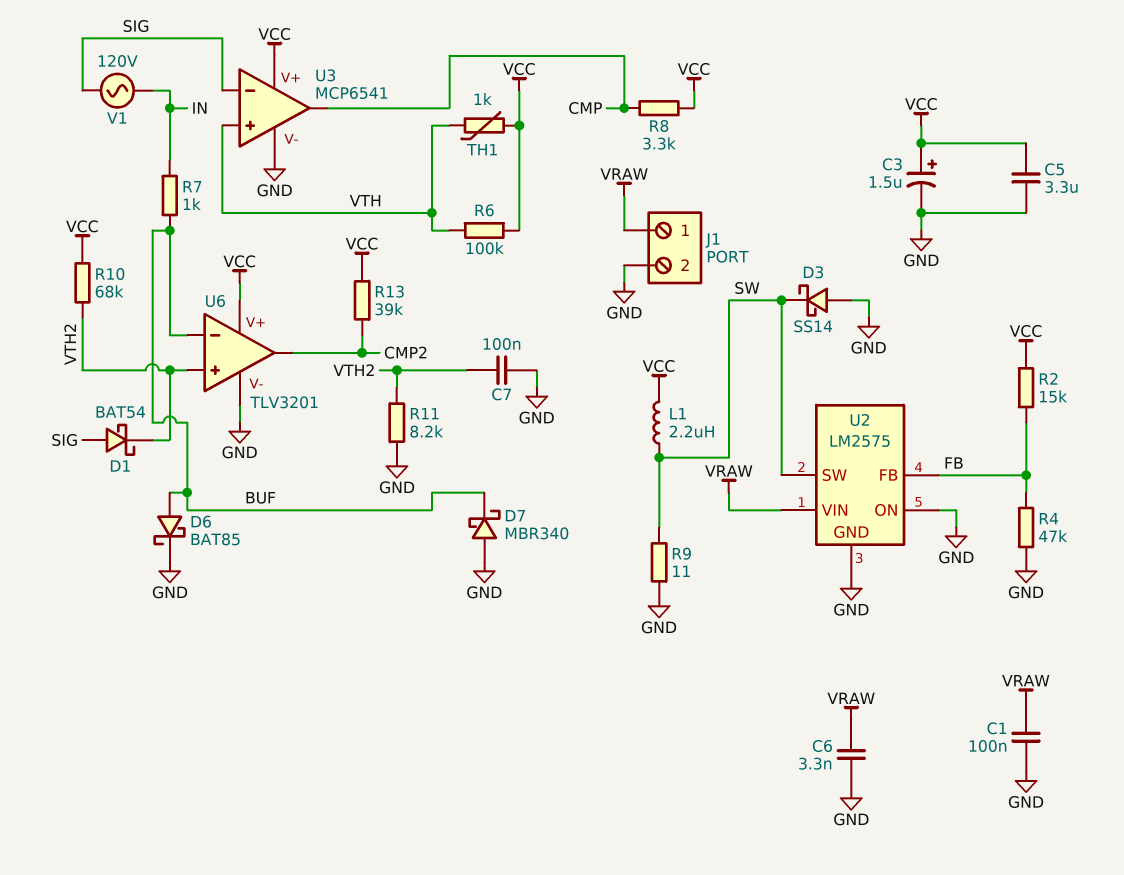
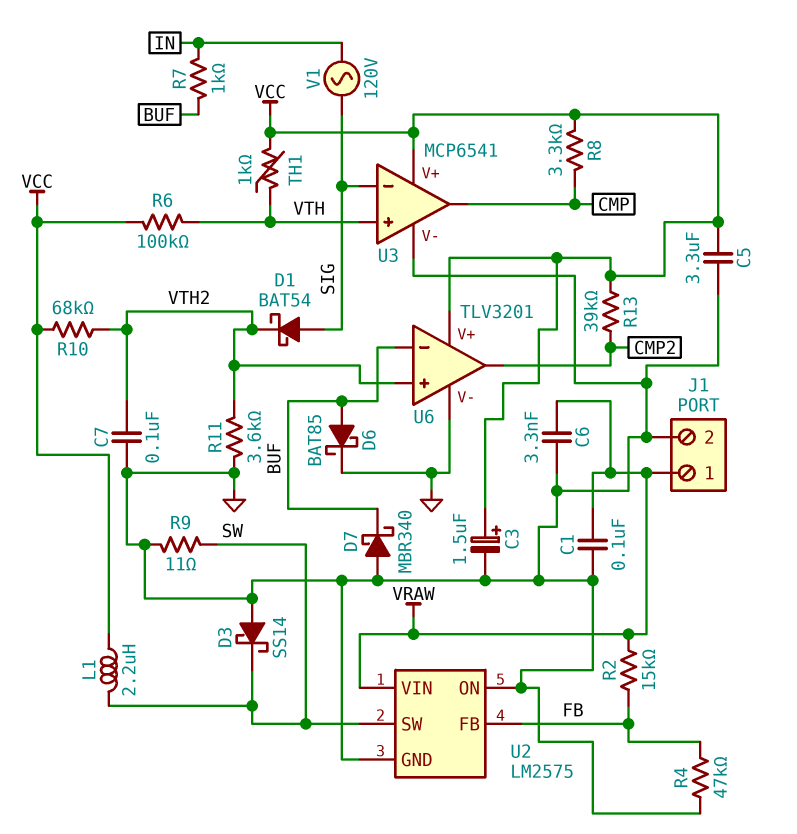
R2: 15k (FB, VCC) -> 15k (FB, VRAW)
R11: 8.2k (GND, VTH2) -> 3.6k (GND, VTH2)

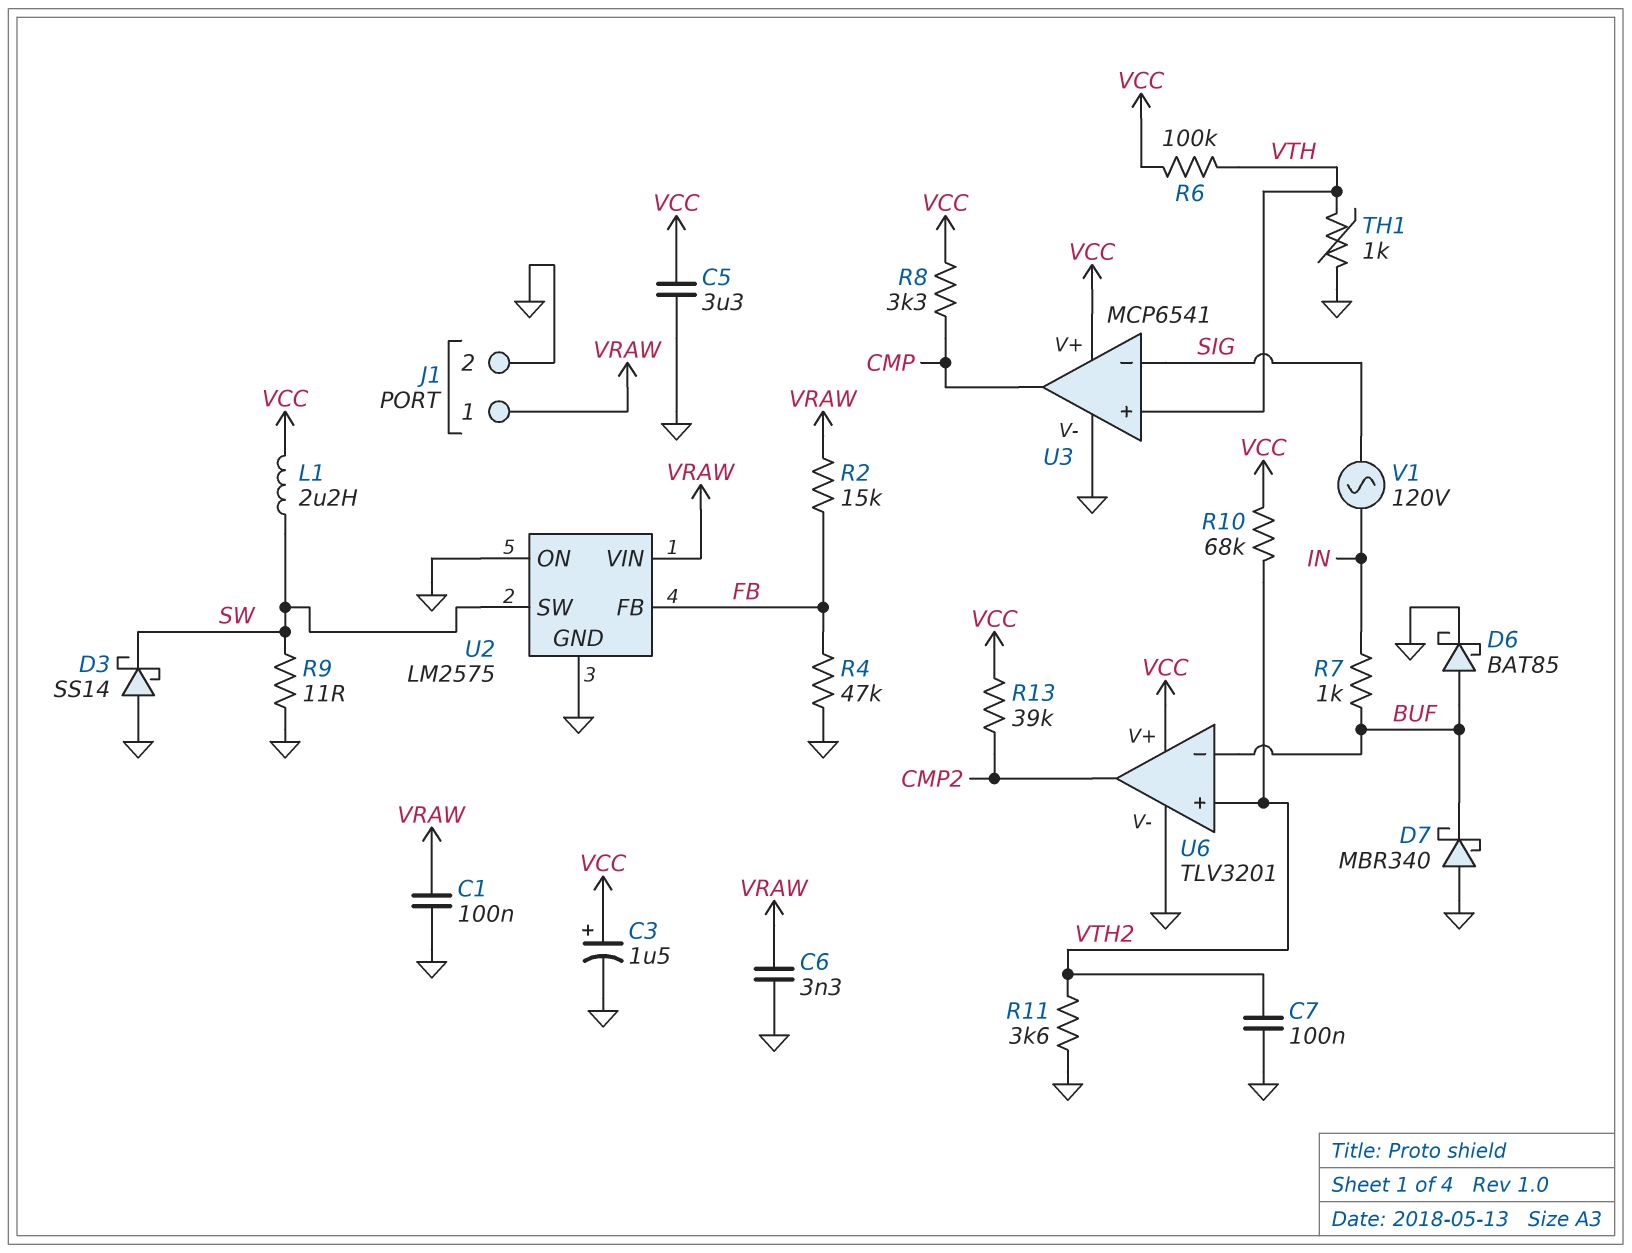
D1: schottky BAT54 (A SIG, K VTH2) -> none
TH1: 1k (VCC, VTH) -> 1k (GND, VTH)

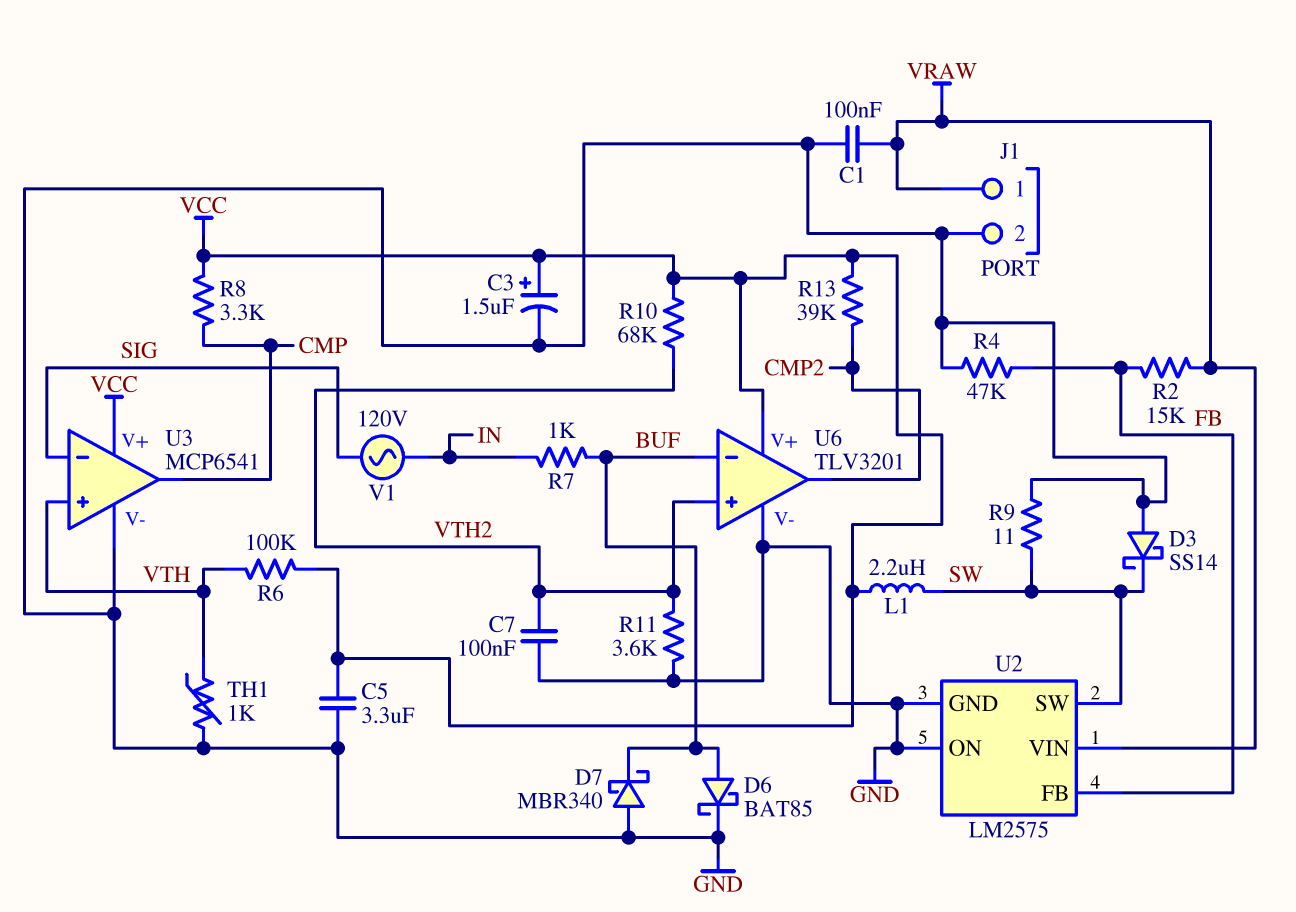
C6: 3.3nF (GND, VRAW) -> none

